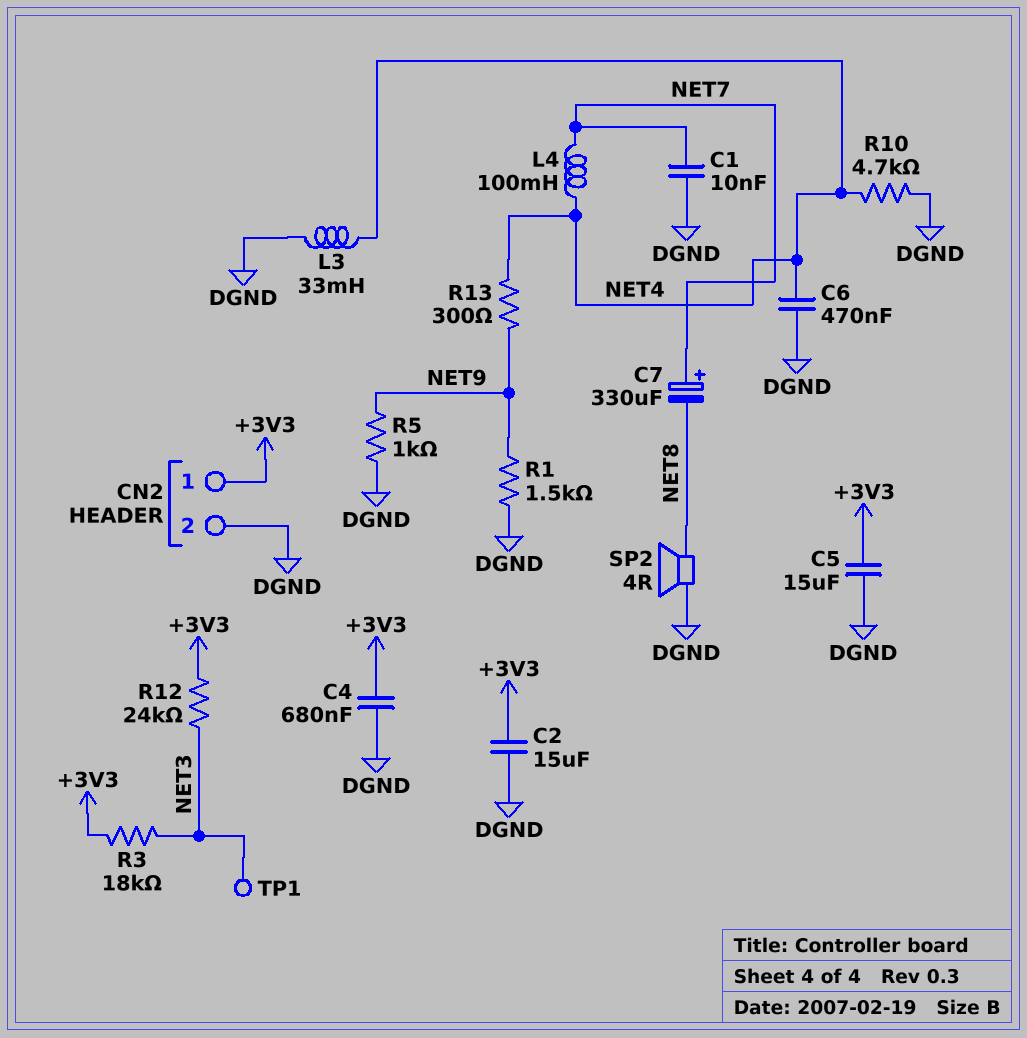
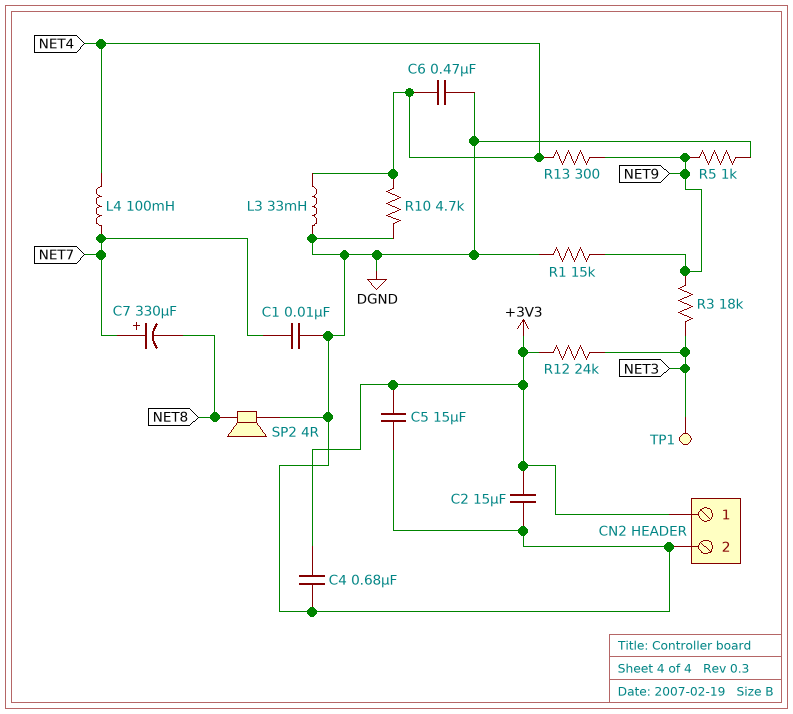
R1: 1.5k (DGND, NET9) -> 15k (DGND, NET9)
R3: 18k (+3V3, NET3) -> 18k (NET3, NET9)

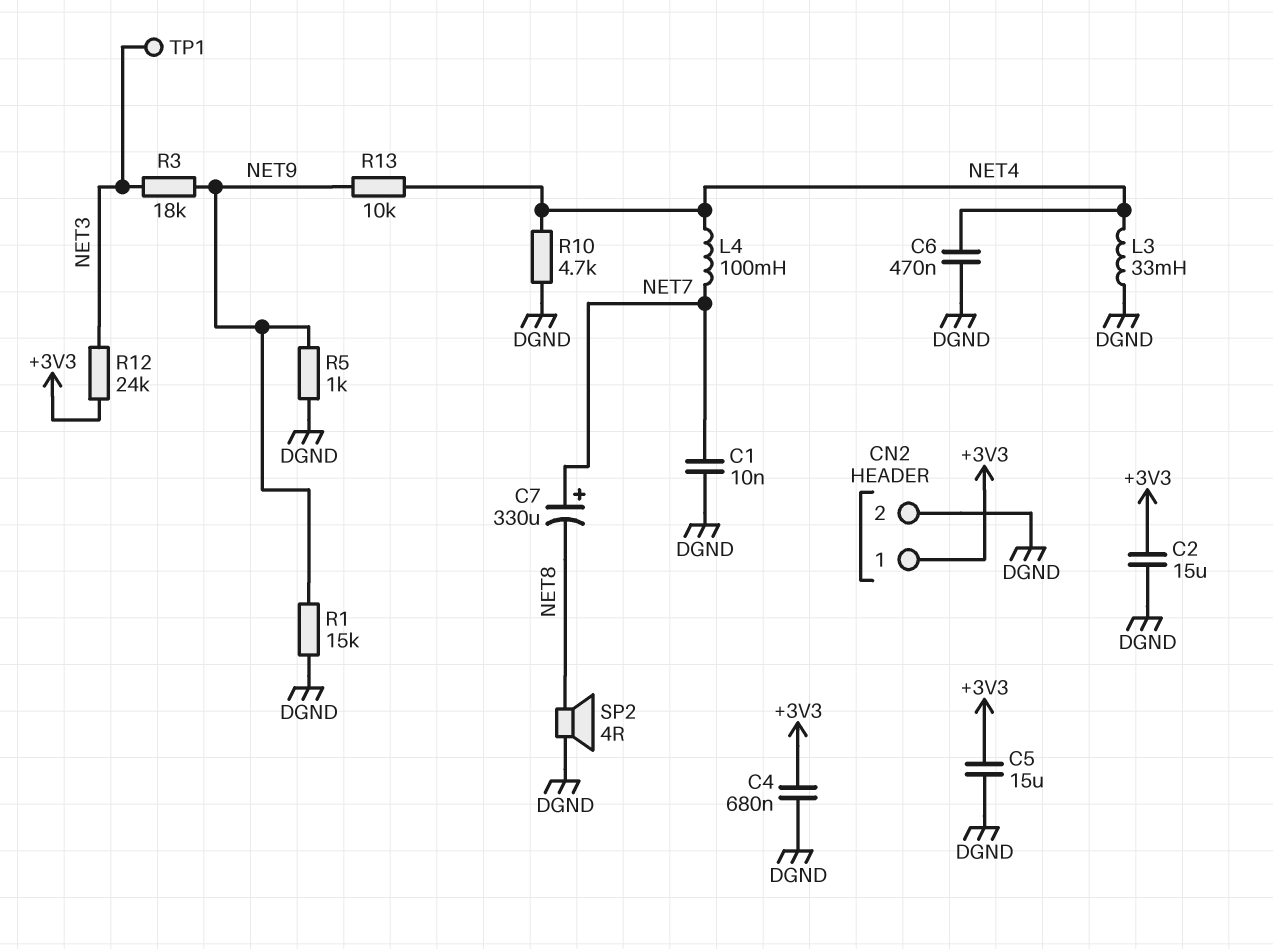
R13: 300 (NET4, NET9) -> 10k (NET4, NET9)

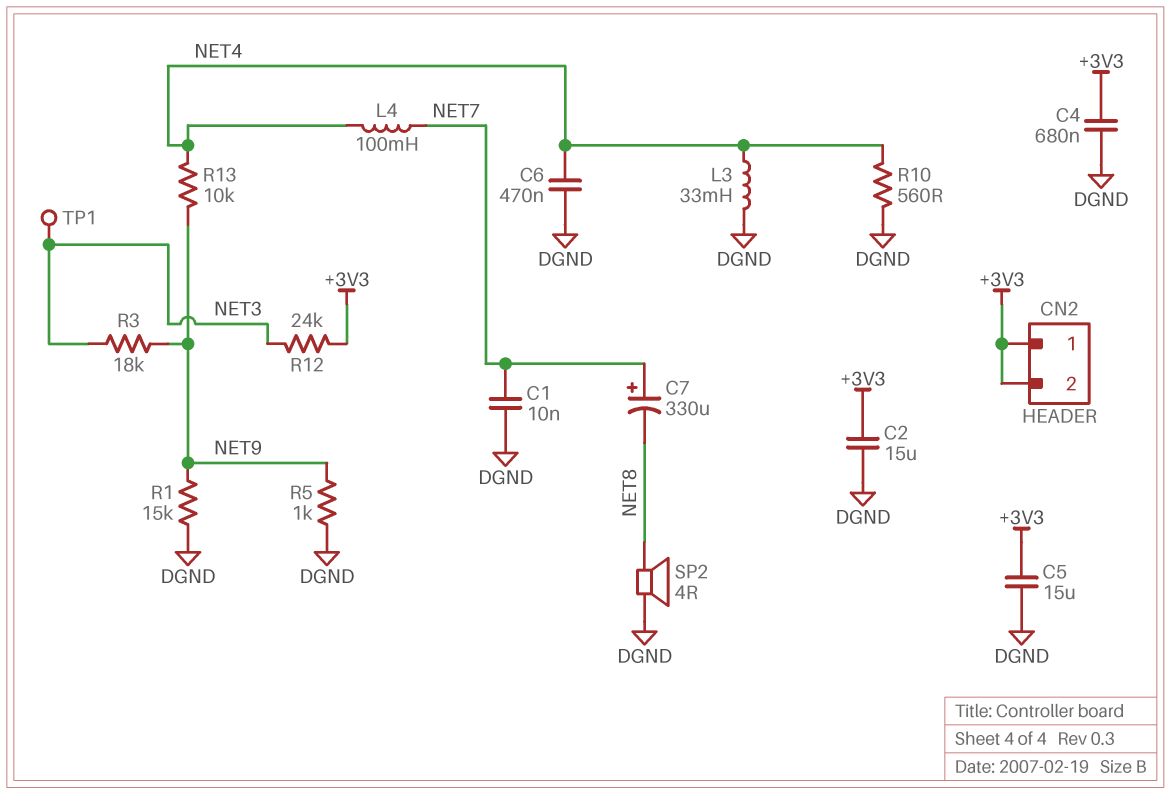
CN2 pin 2: DGND -> +3V3
R10: 4.7k (DGND, NET4) -> 560 (DGND, NET4)

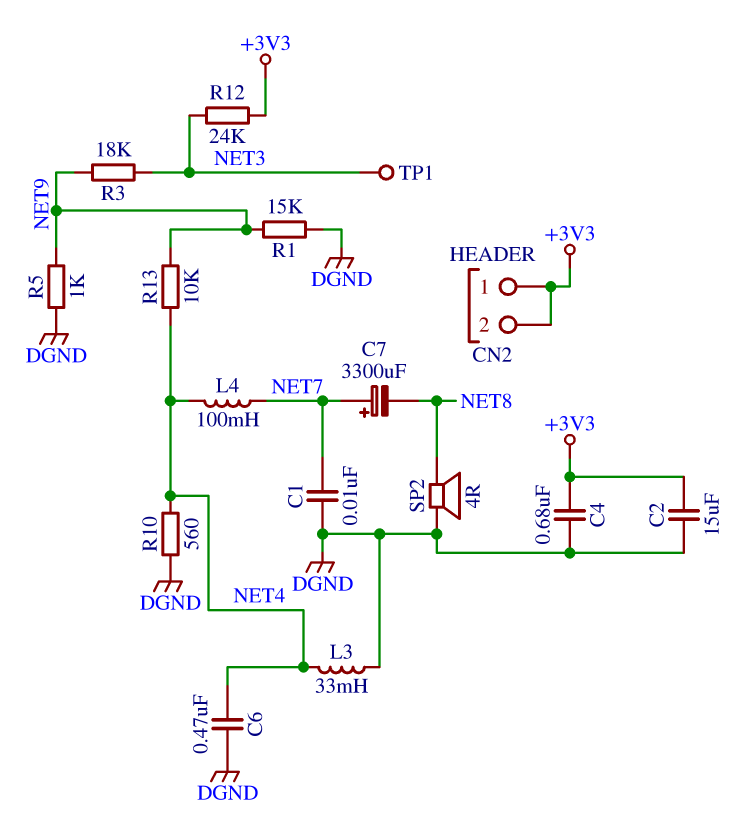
C5: 15uF (+3V3, DGND) -> none
C7: 330uF (plus NET7, minus NET8) -> 3300uF (plus NET7, minus NET8)

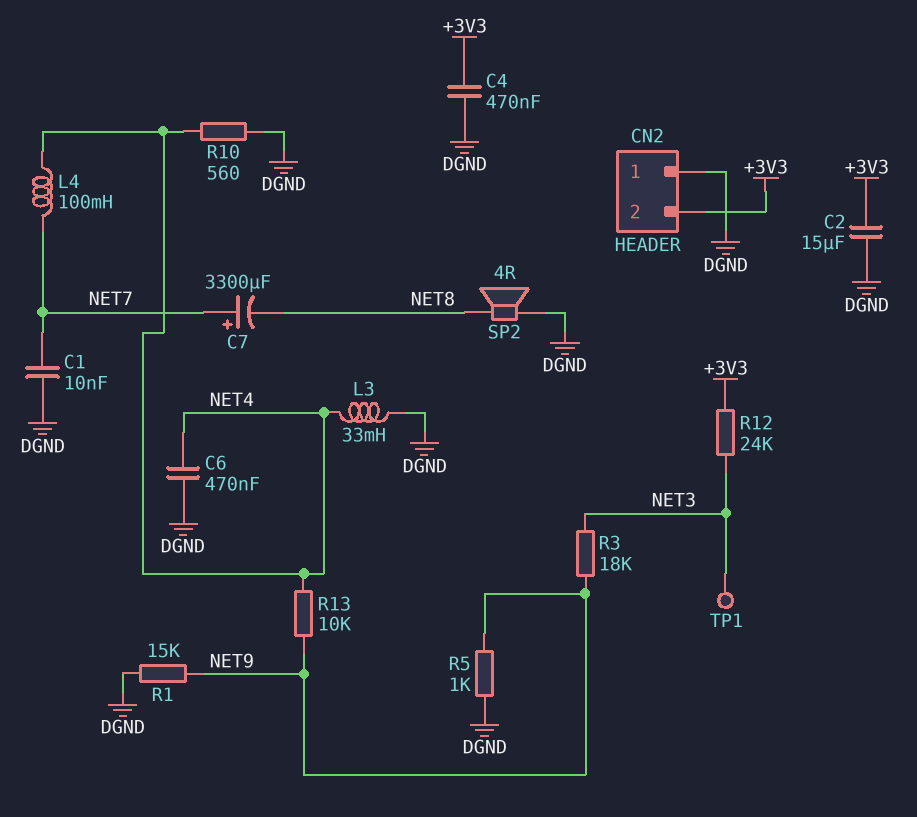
C4: 680nF (+3V3, DGND) -> 470nF (+3V3, DGND)
CN2 pin 1: +3V3 -> DGND

